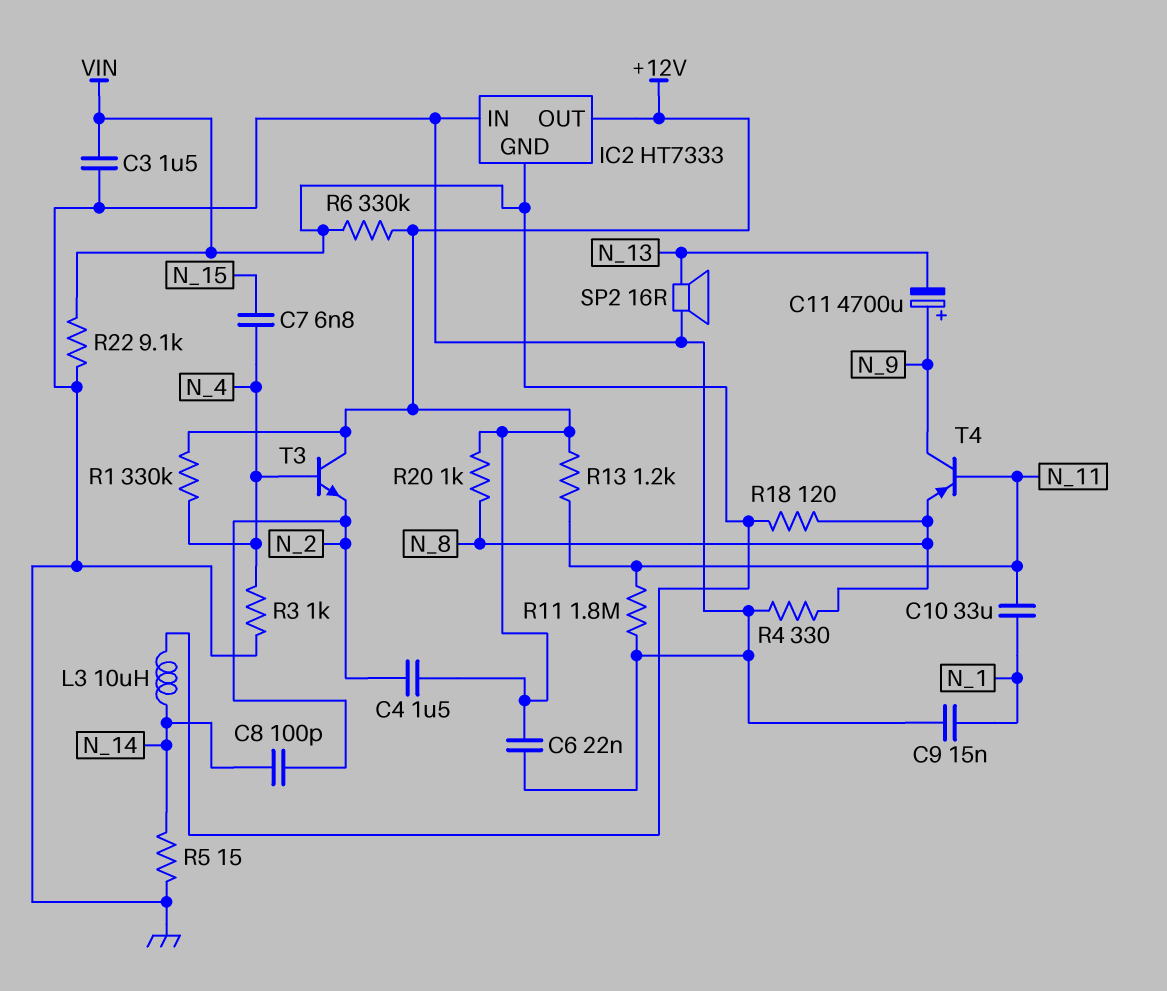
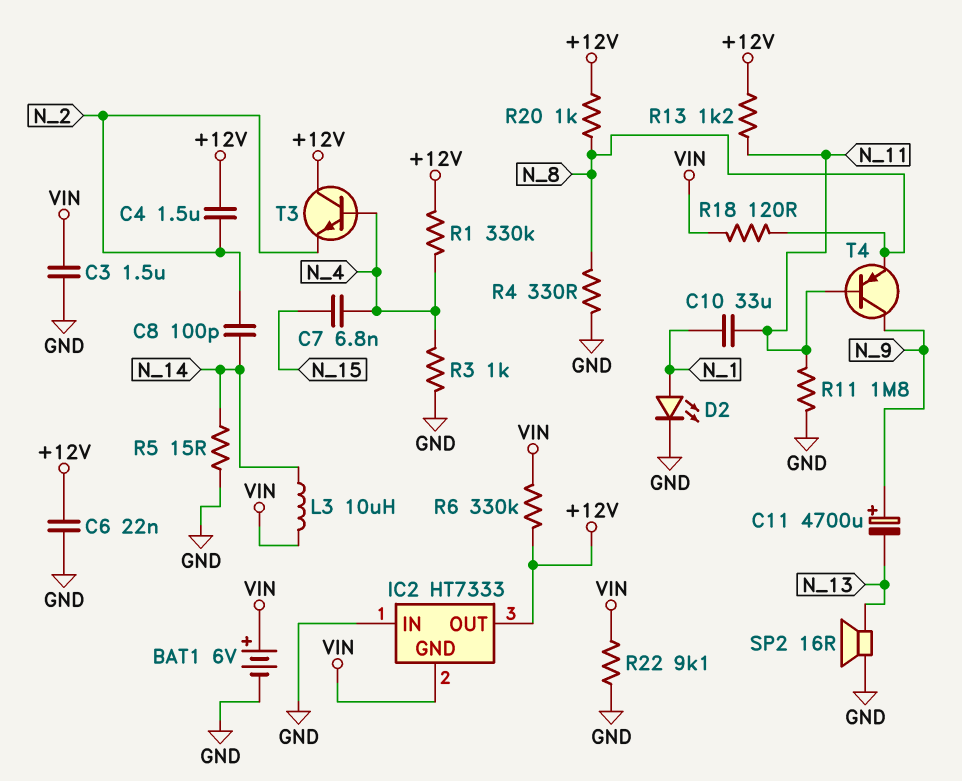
BAT1: none -> 6V (plus VIN, minus GND)
C9: 15nF (GND, N_1) -> none
D2: none -> LED (A N_1, K GND)

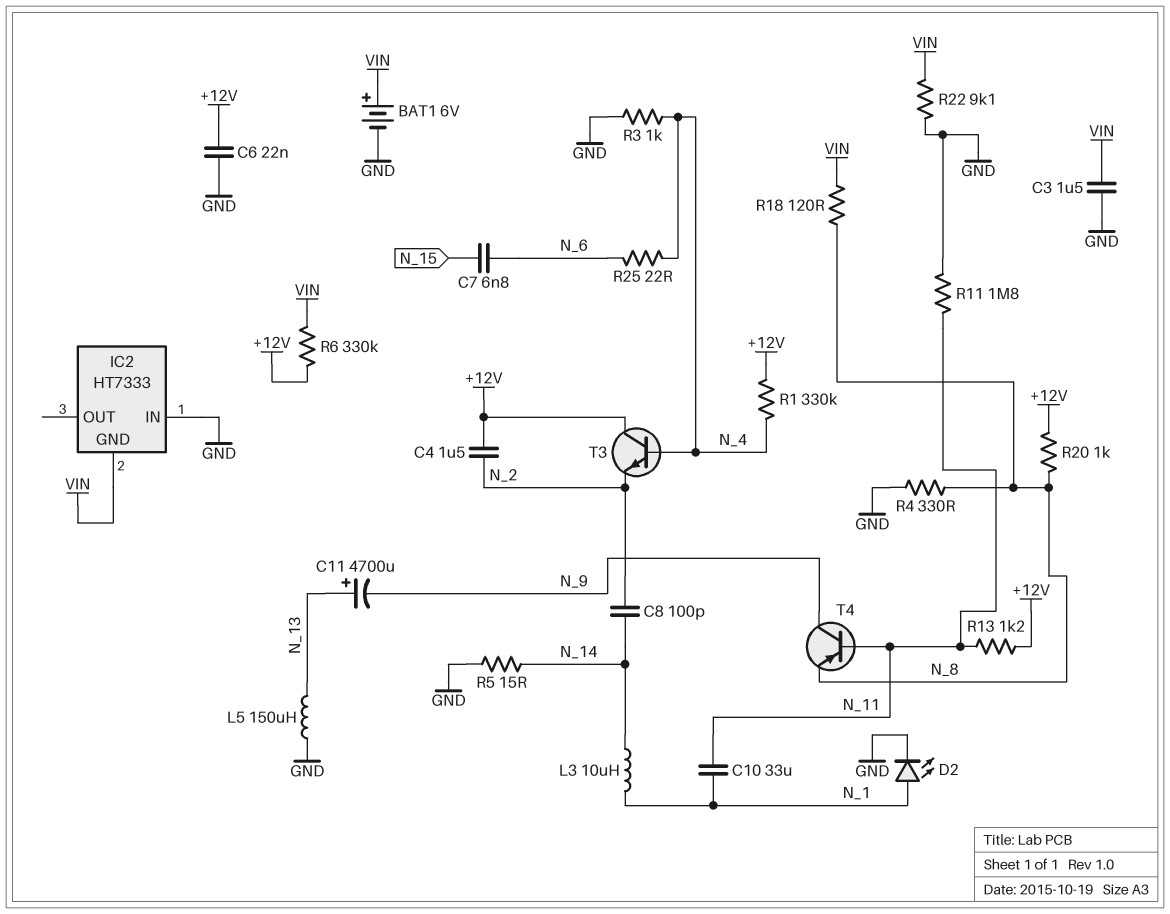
C7: 6.8nF (N_4, N_15) -> 6.8nF (N_6, N_15)
C11: 4700uF (plus N_9, minus N_13) -> 4700uF (plus N_13, minus N_9)
IC2 pin OUT: +12V -> none
L3: 10uH (N_14, VIN) -> 10uH (N_1, N_14)
L5: none -> 150uH (GND, N_13)
R25: none -> 22 (N_4, N_6)
SP2: speaker 16R (GND, N_13) -> none

